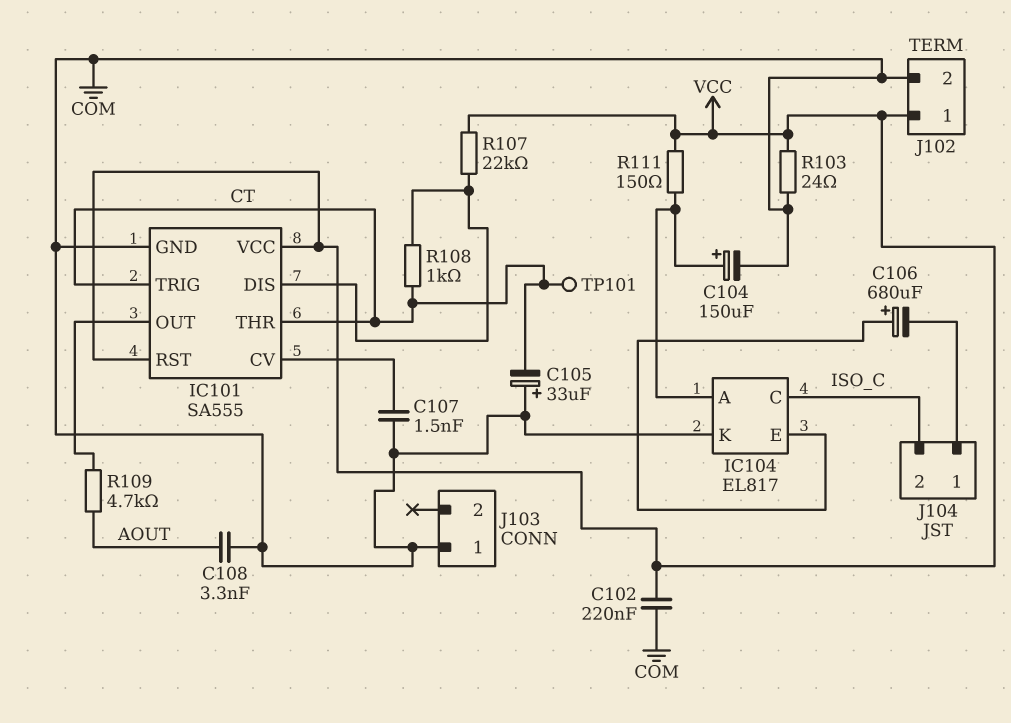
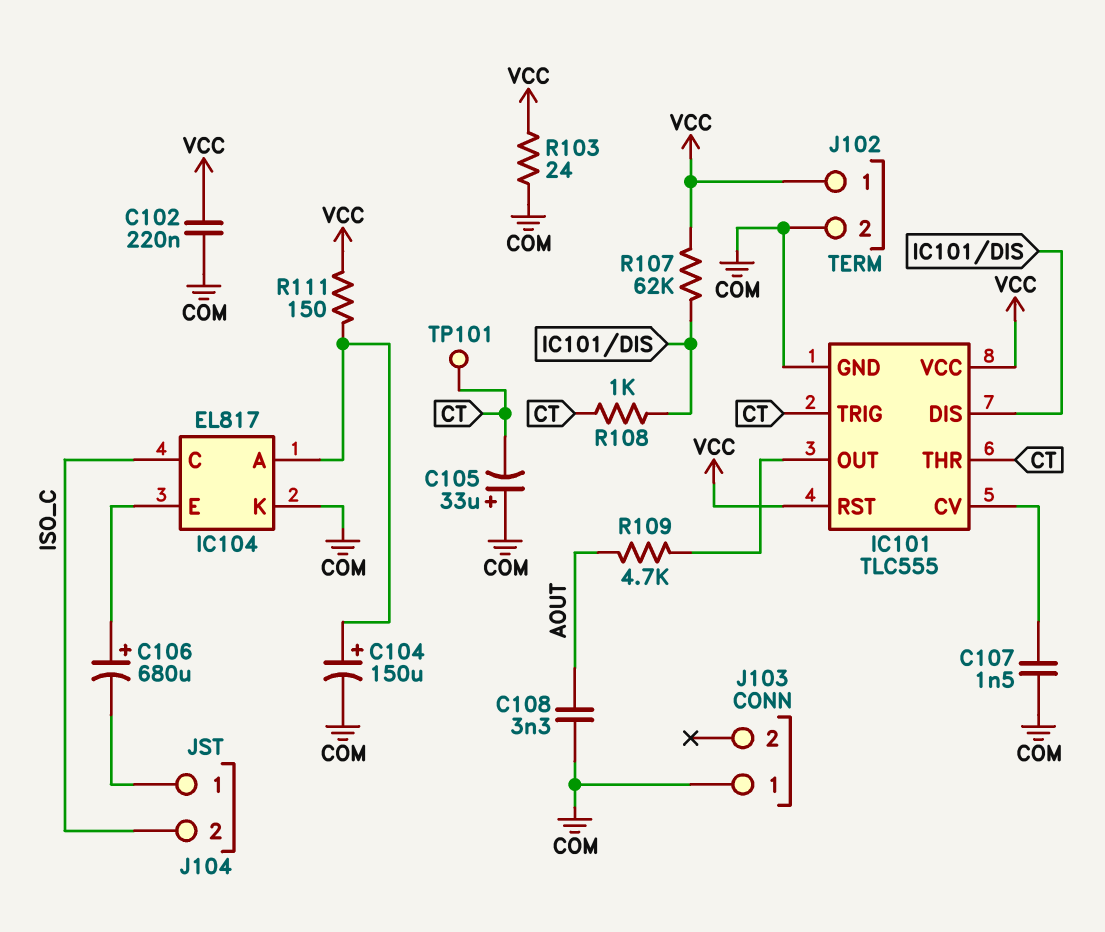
IC101: SA555 -> TLC555
R107: 22k (IC101/DIS, VCC) -> 62k (IC101/DIS, VCC)

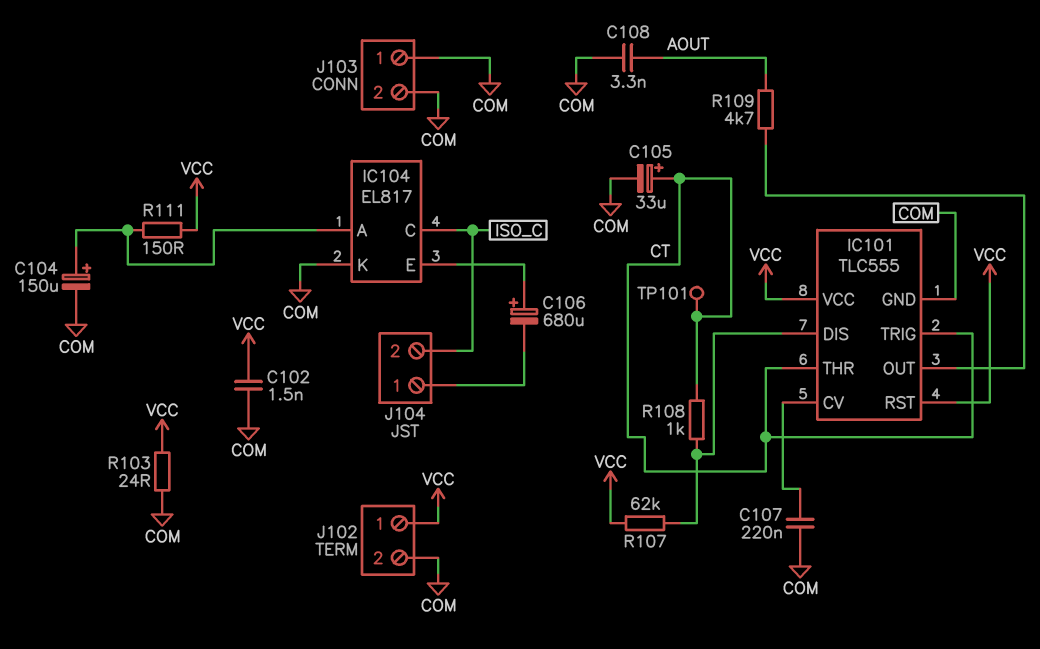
C102: 220nF (COM, VCC) -> 1.5nF (COM, VCC)
C105: 33uF (plus COM, minus CT) -> 33uF (plus CT, minus COM)
C107: 1.5nF (COM, IC101/CV) -> 220nF (COM, IC101/CV)
J103 pin 2: none -> COM

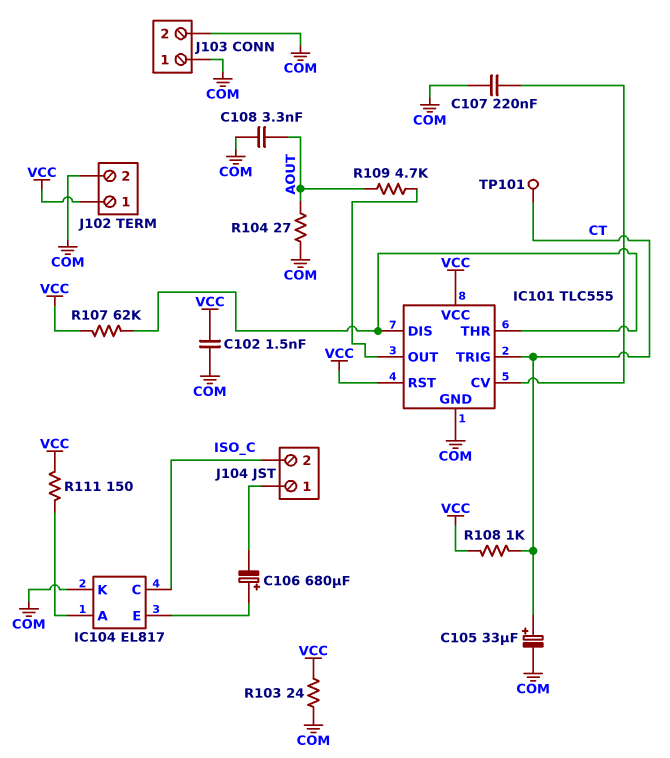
C104: 150uF (plus IC104/A, minus COM) -> none
IC101 pin THR: CT -> IC101/DIS
R104: none -> 27 (AOUT, COM)
R108: 1k (CT, IC101/DIS) -> 1k (CT, VCC)

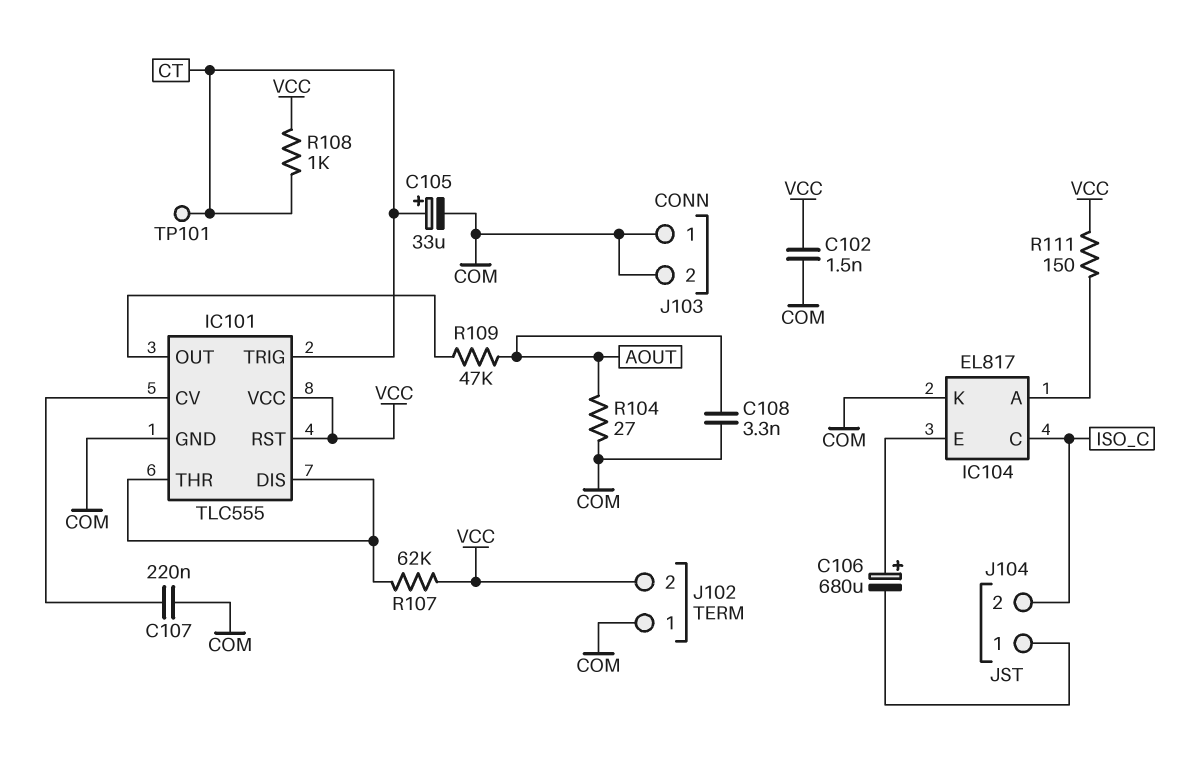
J102 pin 1: VCC -> COM
J102 pin 2: COM -> VCC
R103: 24 (COM, VCC) -> none
R109: 4.7k (AOUT, IC101/OUT) -> 47k (AOUT, IC101/OUT)

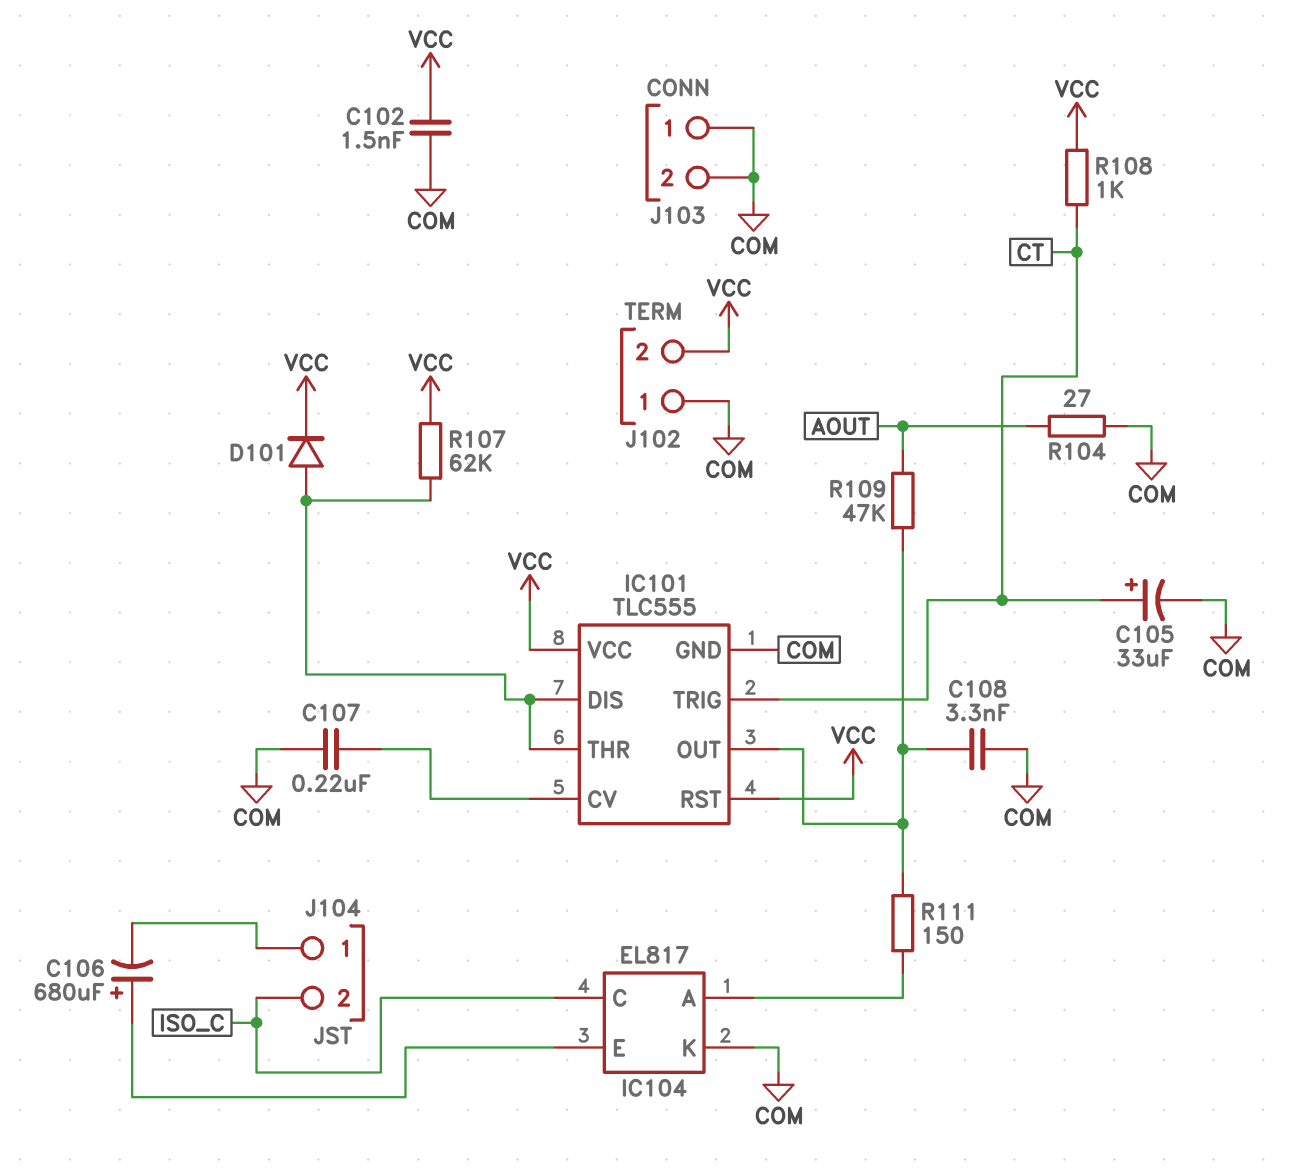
C108: 3.3nF (AOUT, COM) -> 3.3nF (COM, IC101/OUT)
D101: none -> diode (A IC101/DIS, K VCC)
R111: 150 (IC104/A, VCC) -> 150 (IC101/OUT, IC104/A)
TP101: test point (CT) -> none

